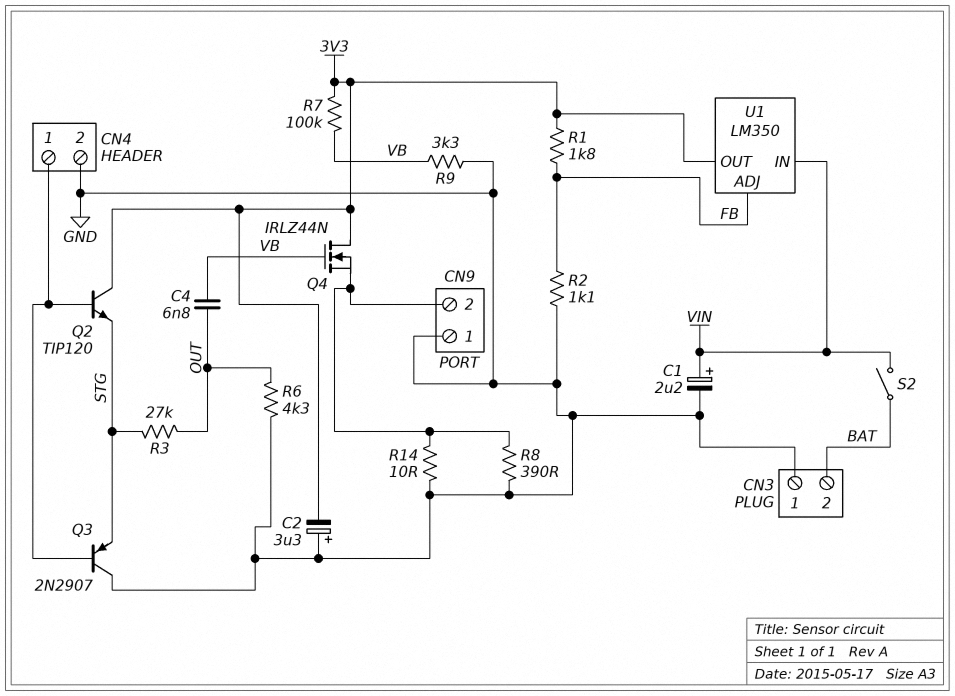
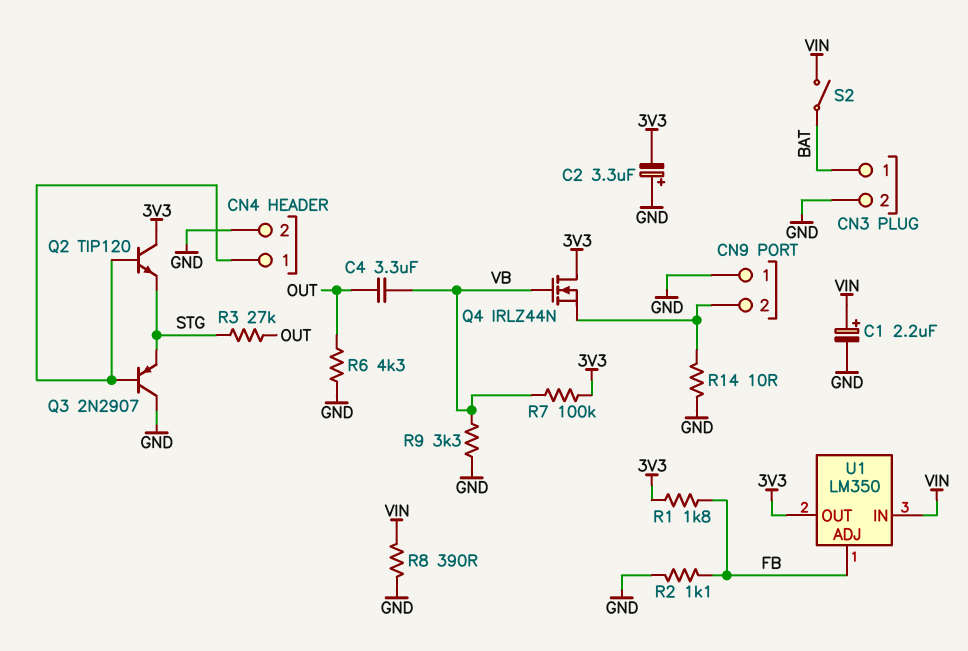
C4: 6.8nF (OUT, VB) -> 3.3uF (OUT, VB)
CN3 pin 1: GND -> BAT
CN3 pin 2: BAT -> GND
R8: 390 (CN9/2, GND) -> 390 (GND, VIN)

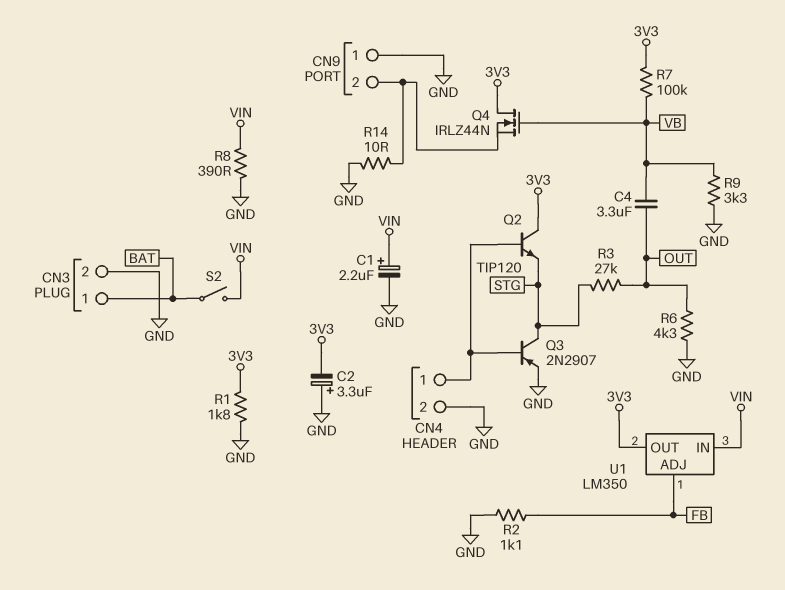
Q3: PNP 2N2907 (B CN4/1, C GND, E STG) -> PNP 2N2907 (B CN4/1, C STG, E GND)
R1: 1.8k (3V3, FB) -> 1.8k (3V3, GND)

